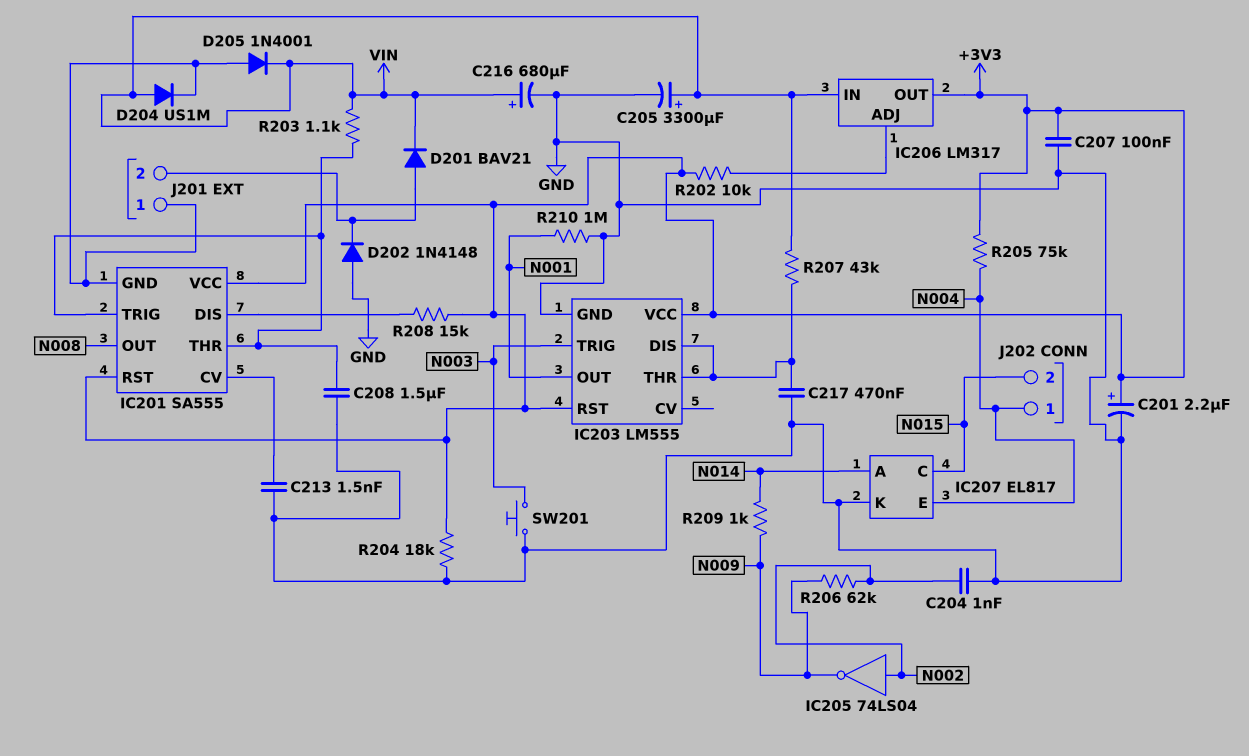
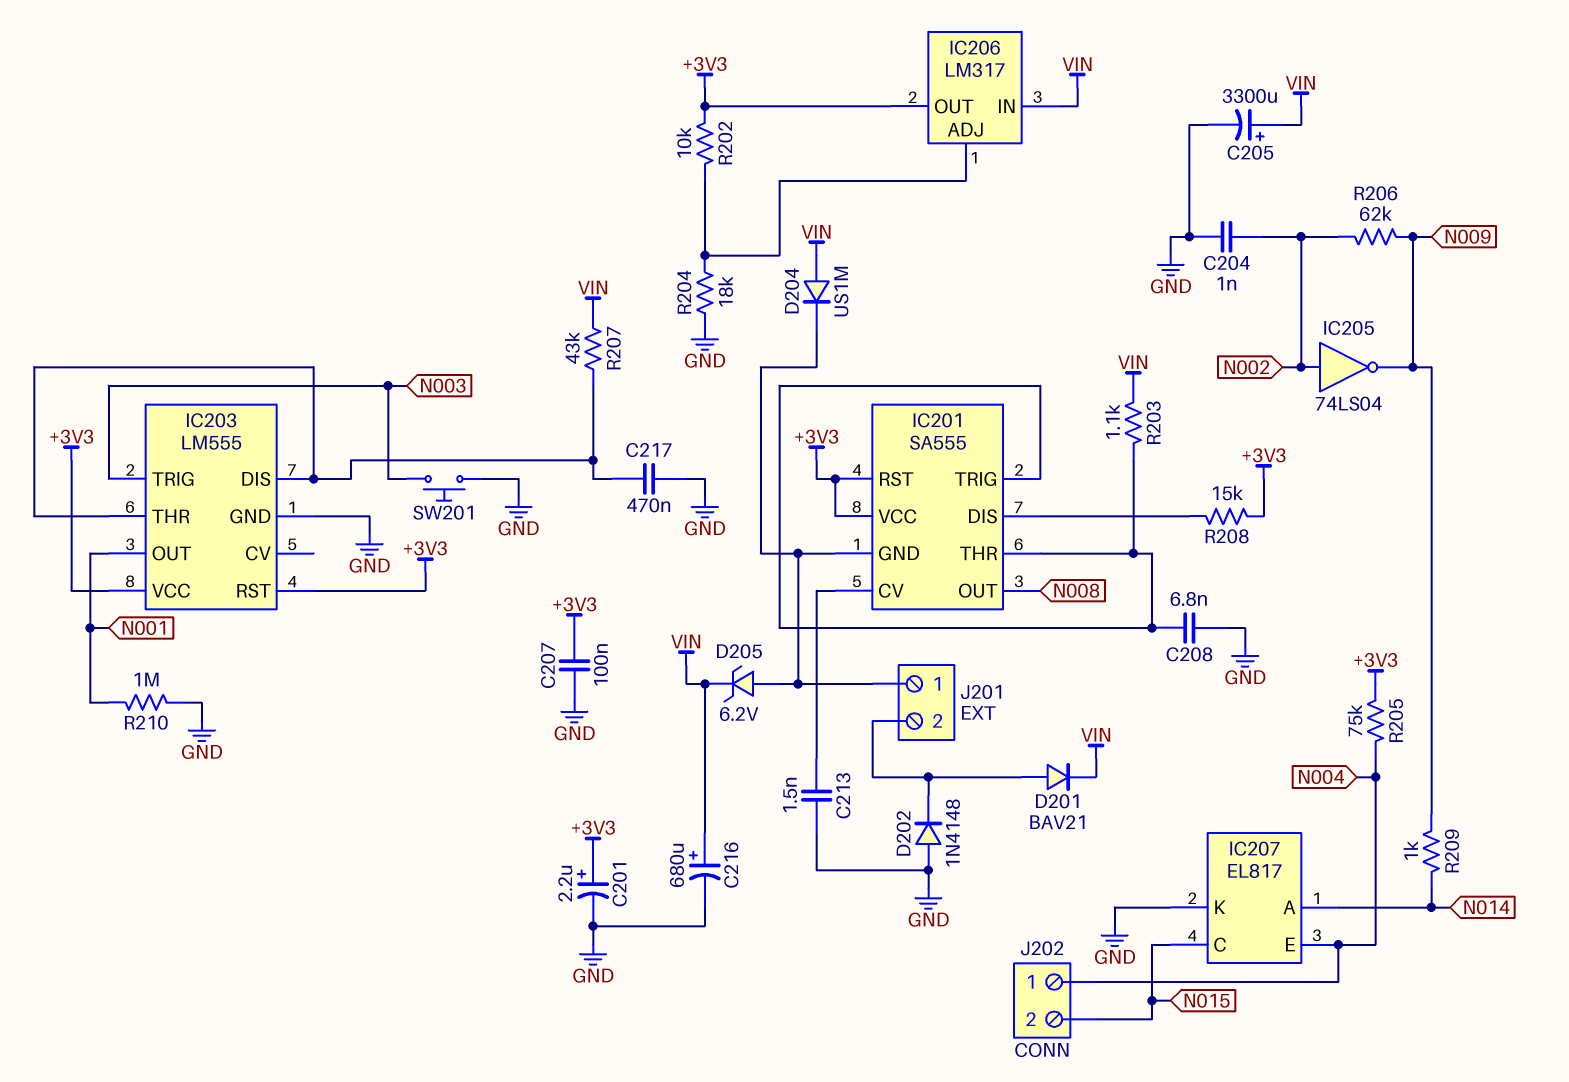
C208: 1.5uF (GND, IC201/THR) -> 6.8nF (GND, IC201/THR)
D205: diode 1N4001 (A IC201/GND, K VIN) -> zener 6.2V (A IC201/GND, K VIN)
R204: 18k (+3V3, GND) -> 18k (GND, IC206/ADJ)

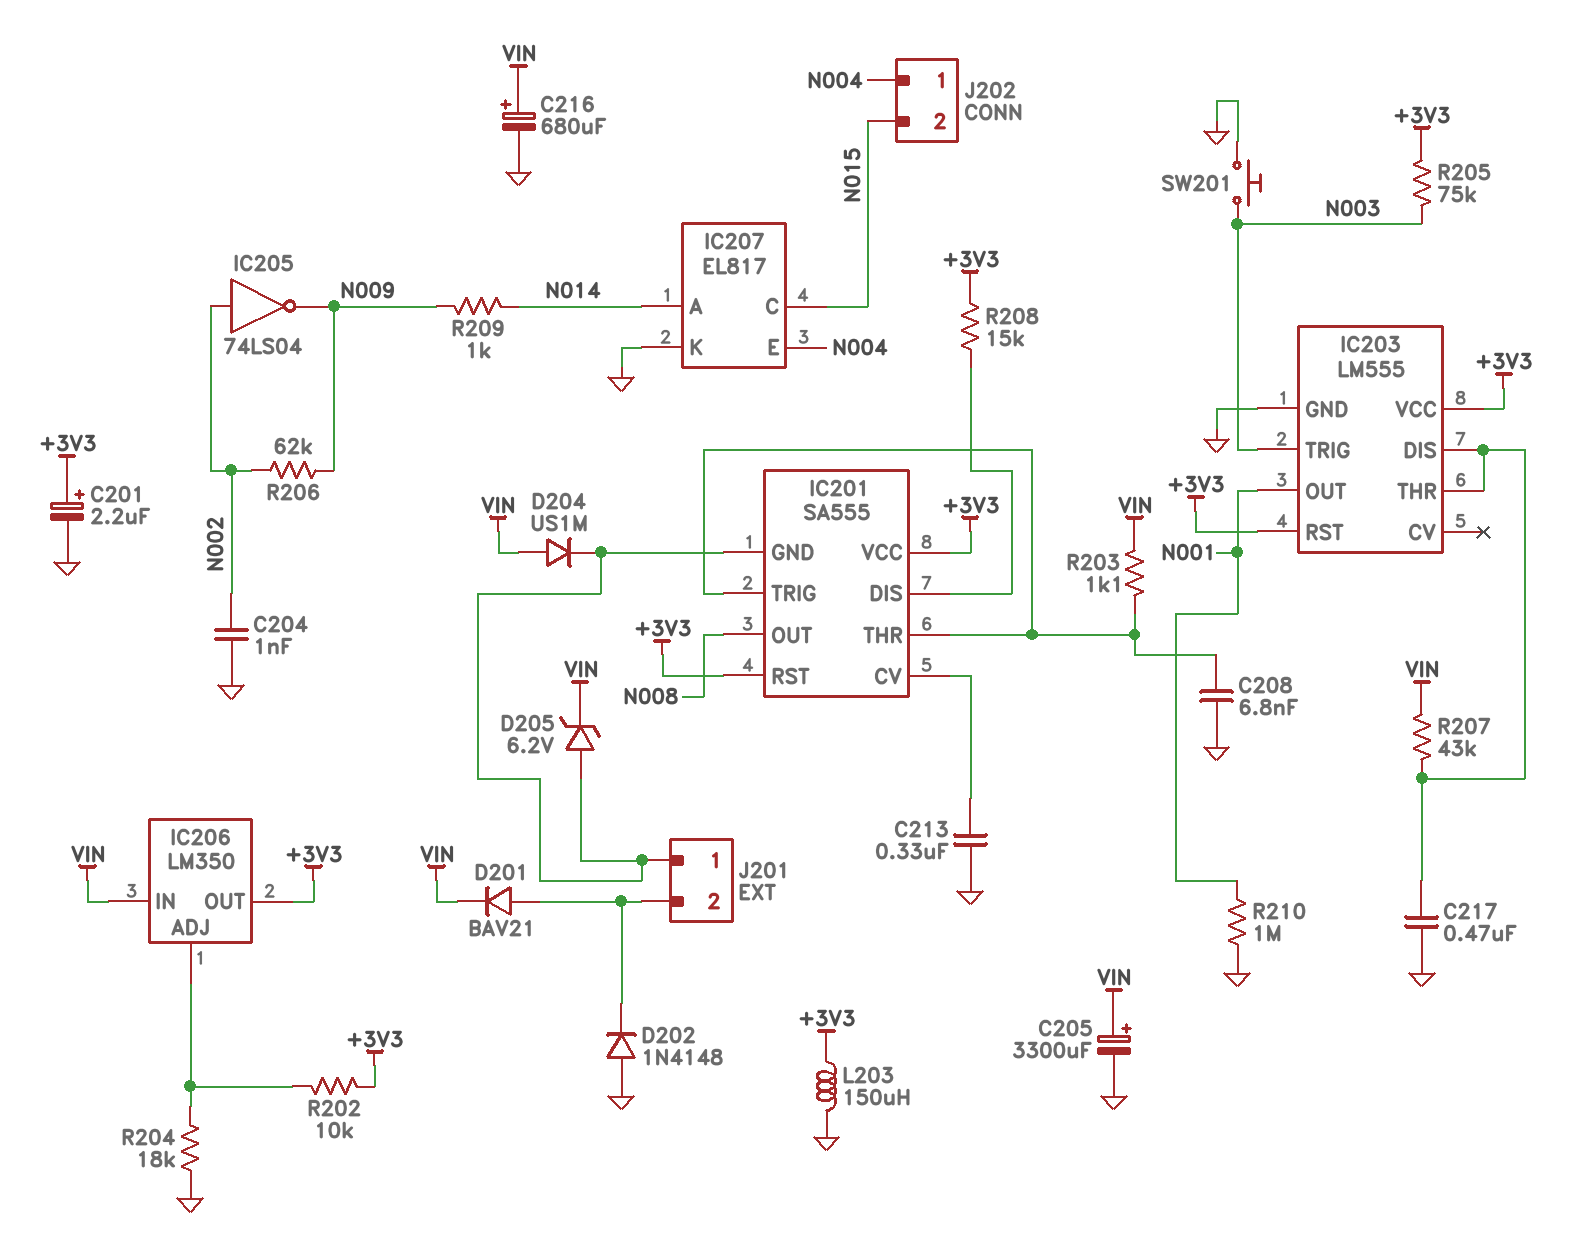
C207: 100nF (+3V3, GND) -> none
C213: 1.5nF (GND, IC201/CV) -> 330nF (GND, IC201/CV)
IC206: LM317 -> LM350
L203: none -> 150uH (+3V3, GND)
R205: 75k (+3V3, N004) -> 75k (+3V3, N003)

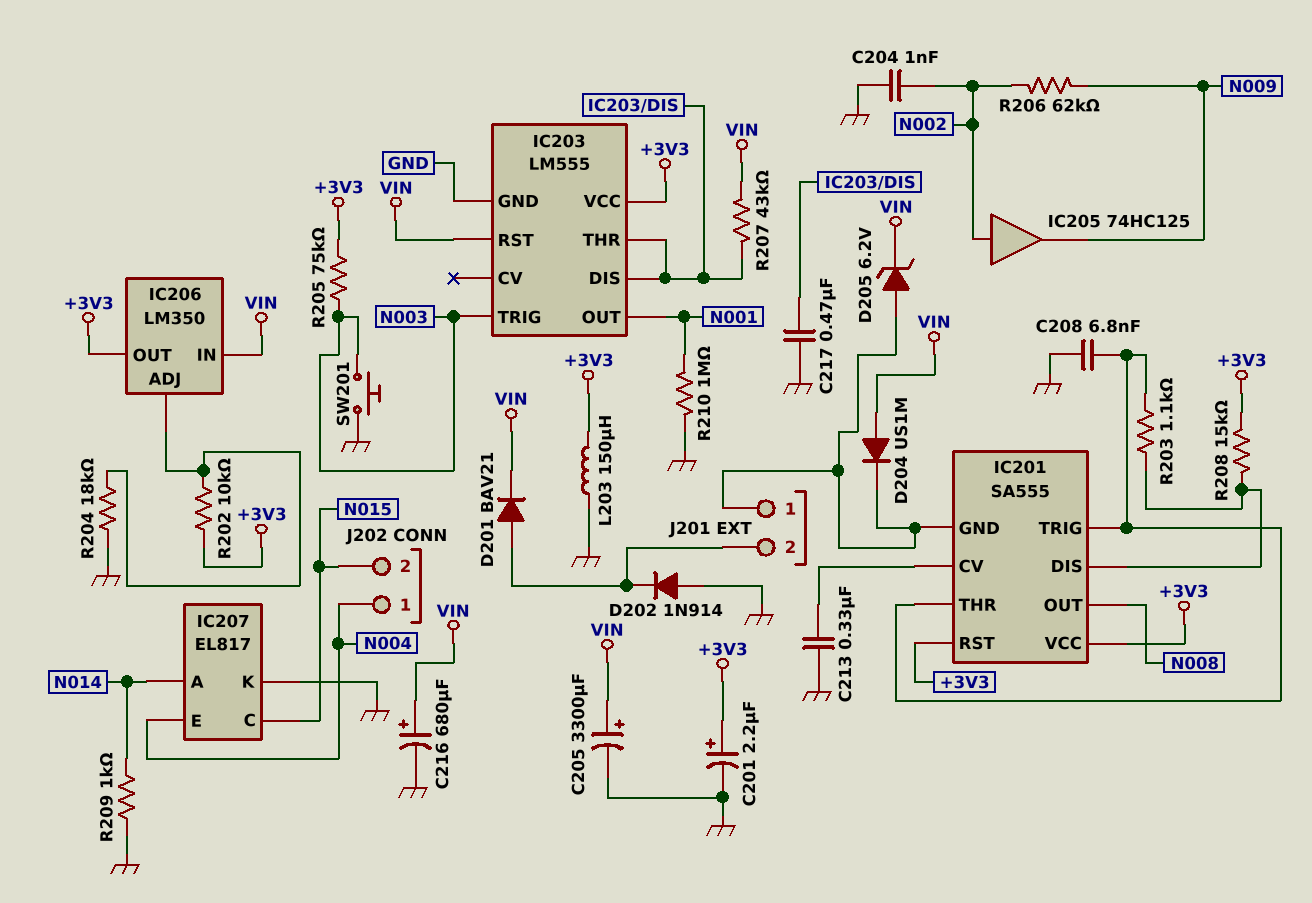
D202: diode 1N4148 (A GND, K J201/2) -> diode 1N914 (A GND, K J201/2)
IC203 pin RST: +3V3 -> VIN
IC205: NOT 74LS04 (in N002, out N009) -> buffer 74HC125 (in N002, out N009)
R203: 1.1k (IC201/THR, VIN) -> 1.1k (IC201/DIS, IC201/THR)
R209: 1k (N009, N014) -> 1k (GND, N014)

